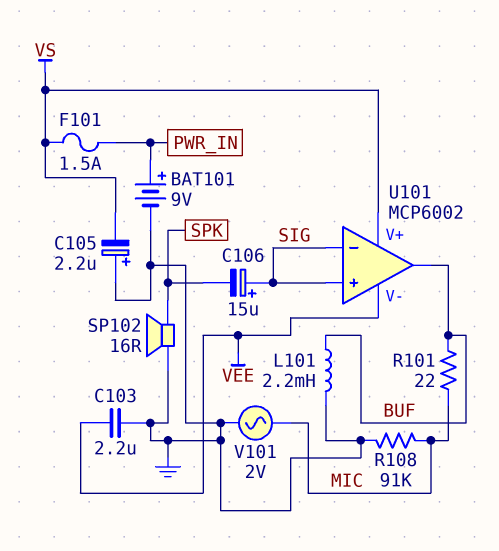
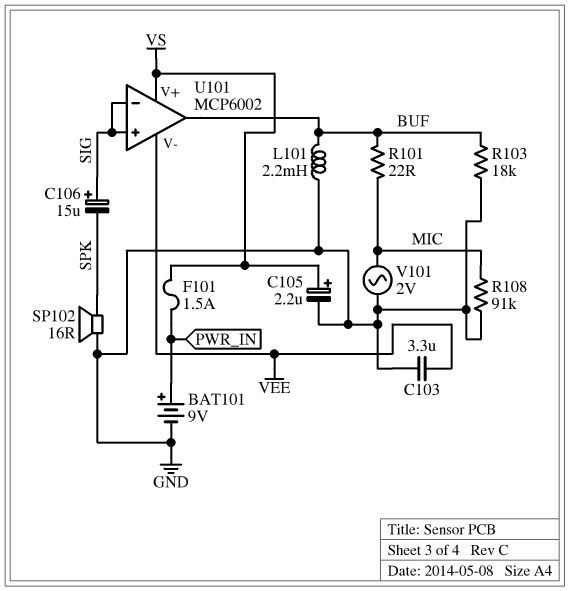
C103: 2.2uF (GND, VEE) -> 3.3uF (GND, VEE)
C105: 2.2uF (plus GND, minus VS) -> 2.2uF (plus VS, minus GND)
R103: none -> 18k (BUF, GND)

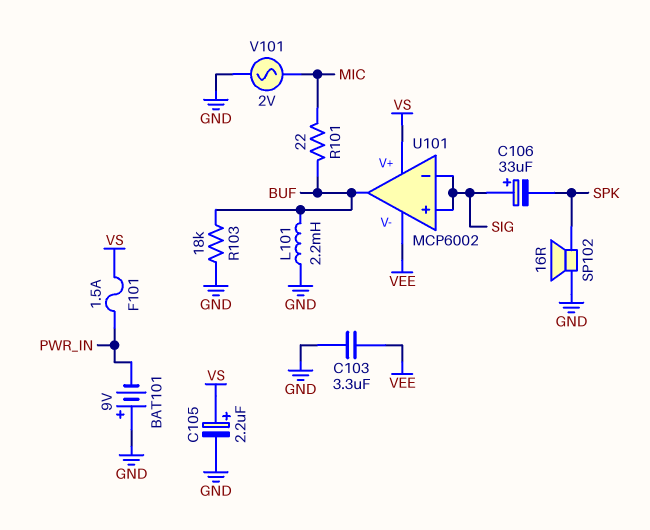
BAT101: 9V (plus PWR_IN, minus GND) -> 9V (plus GND, minus PWR_IN)
C106: 15uF (plus SIG, minus SPK) -> 33uF (plus SIG, minus SPK)
R108: 91k (GND, MIC) -> none

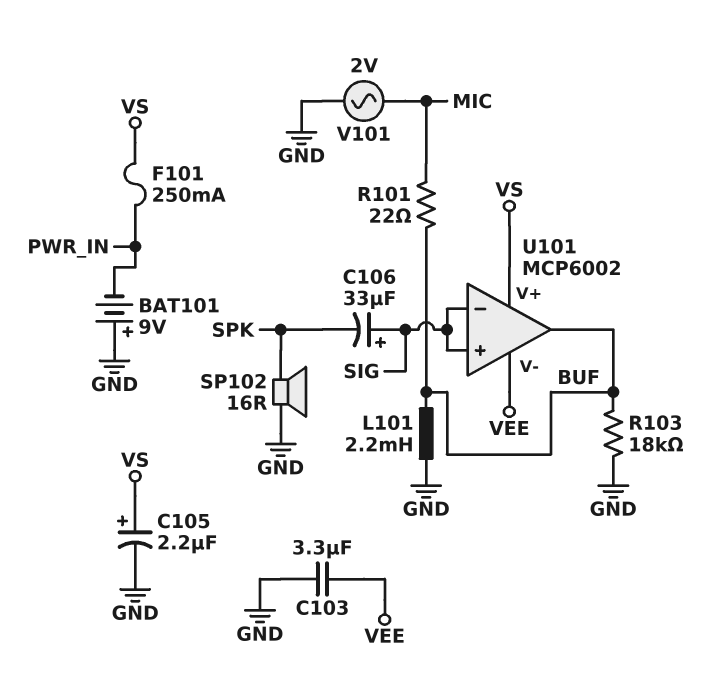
F101: 1.5A (PWR_IN, VS) -> 250mA (PWR_IN, VS)

